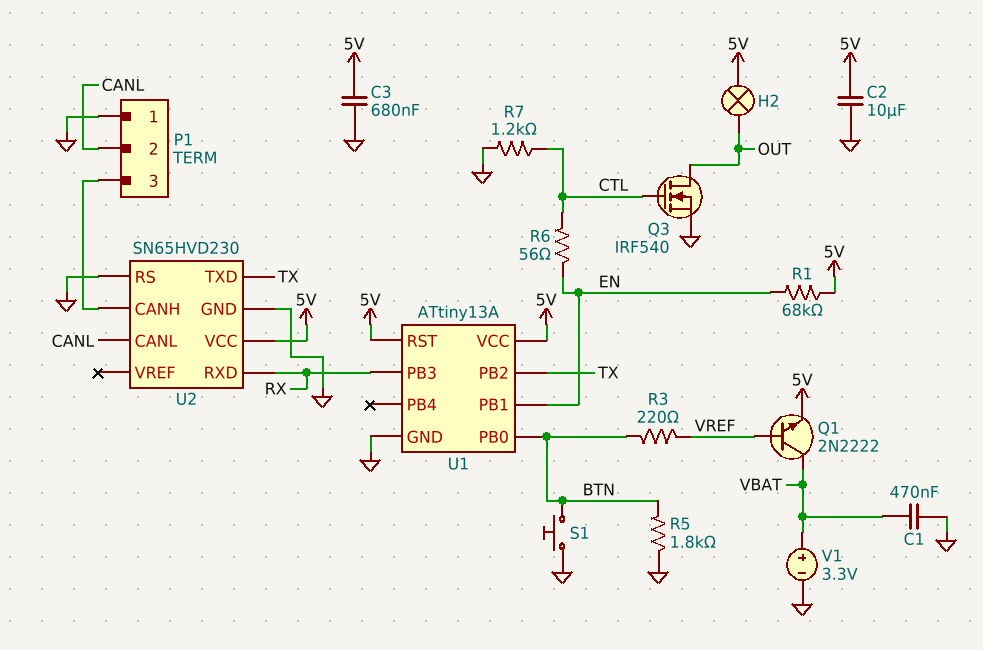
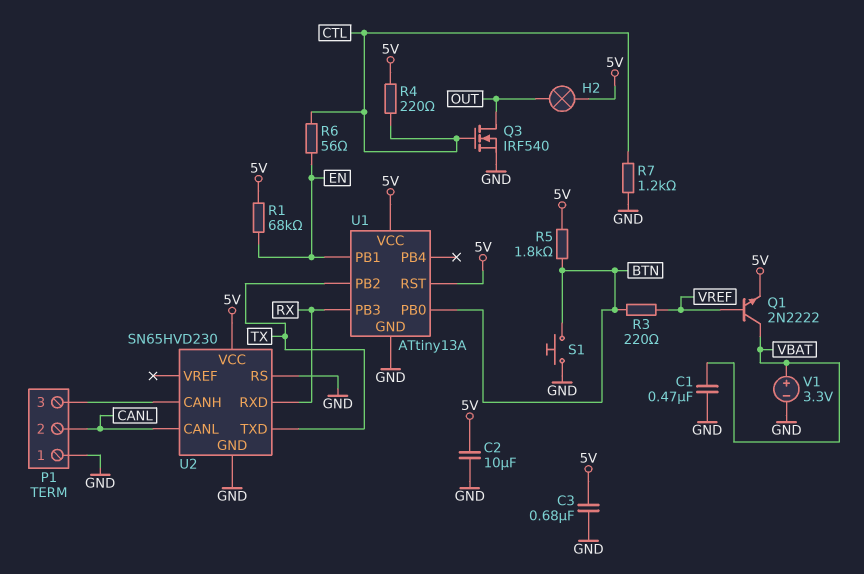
R4: none -> 220 (5V, CTL)
R5: 1.8k (BTN, GND) -> 1.8k (5V, BTN)

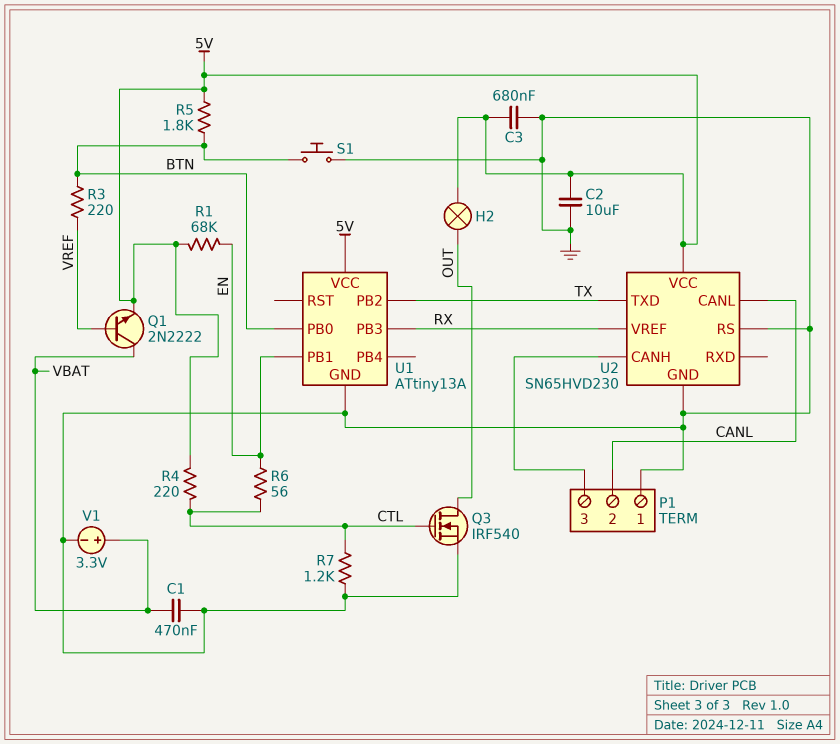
U1 pin RST: 5V -> none
U2 pin RXD: RX -> none
U2 pin VREF: none -> RX

